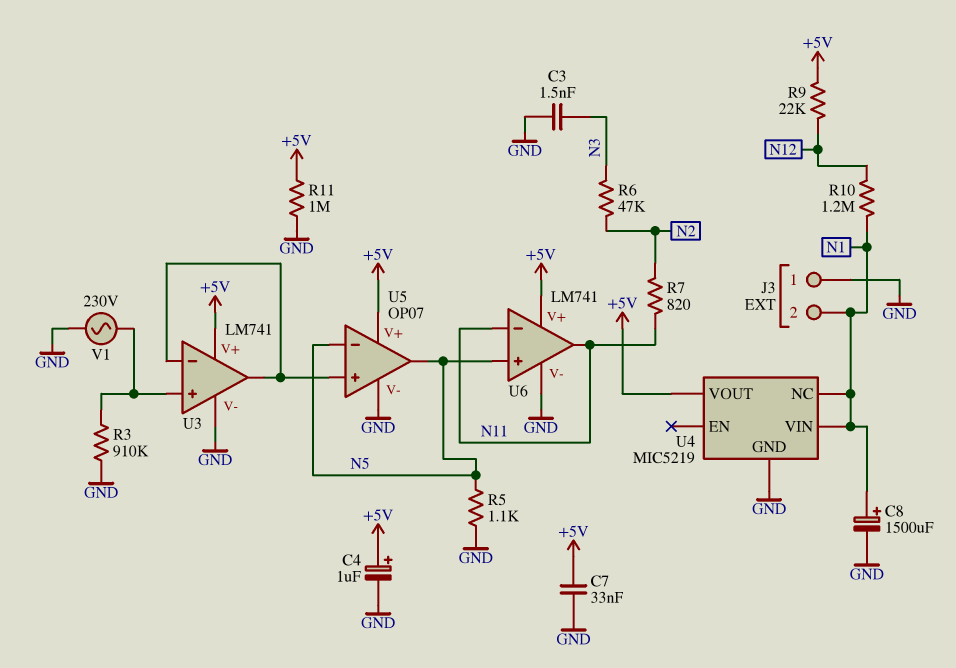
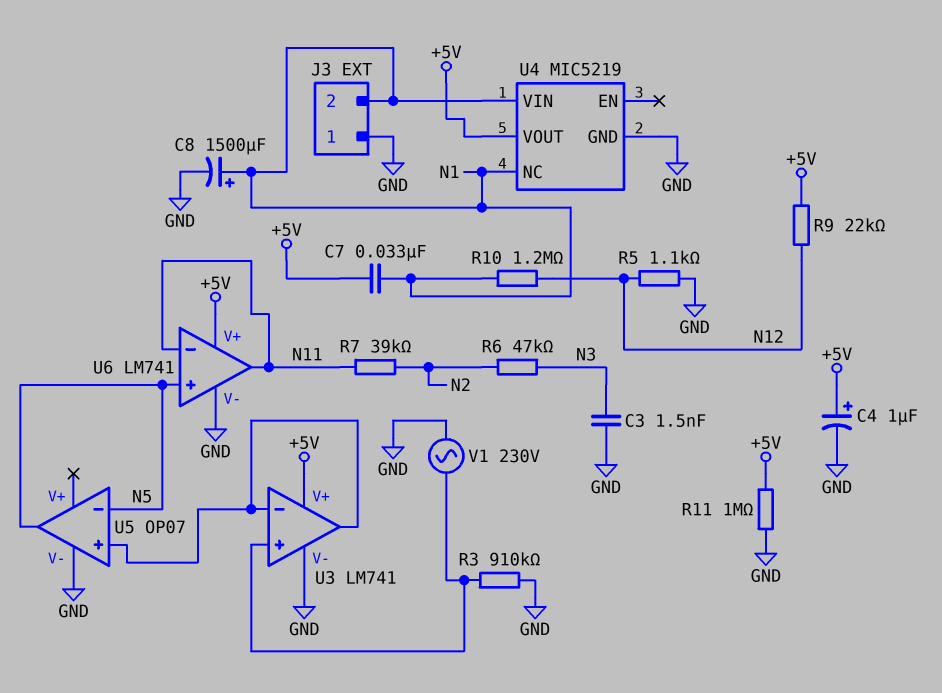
C7: 33nF (+5V, GND) -> 33nF (+5V, N1)
R5: 1.1k (GND, N5) -> 1.1k (GND, N12)
R7: 820 (N2, N11) -> 39k (N2, N11)
U5 pin V+: +5V -> none

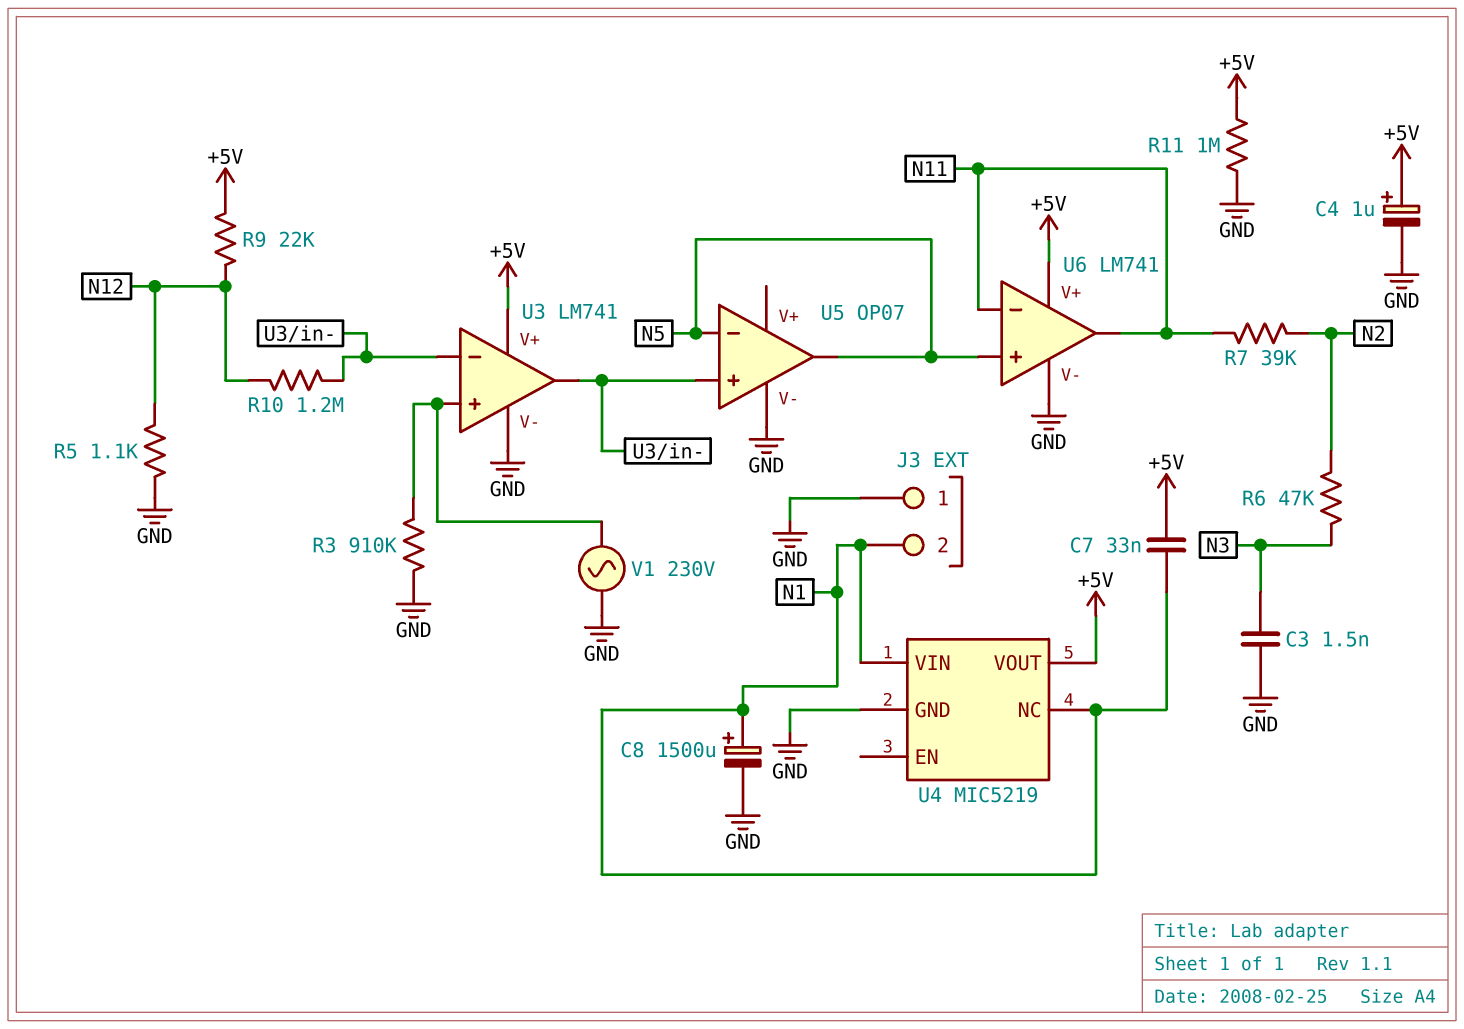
R10: 1.2M (N1, N12) -> 1.2M (N12, U3/in-)

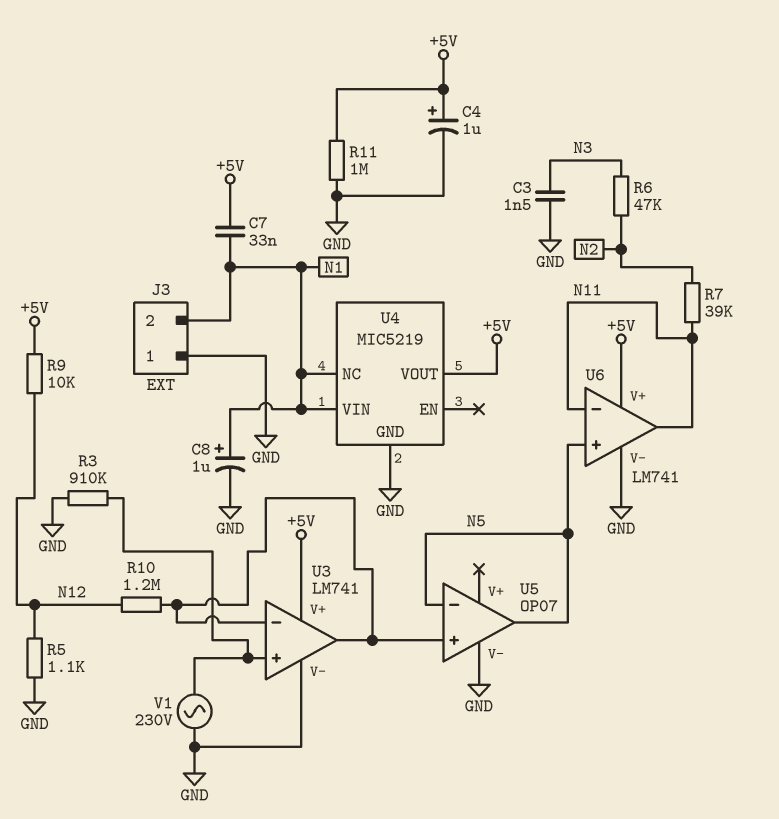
C8: 1500uF (plus N1, minus GND) -> 1uF (plus N1, minus GND)
R9: 22k (+5V, N12) -> 10k (+5V, N12)

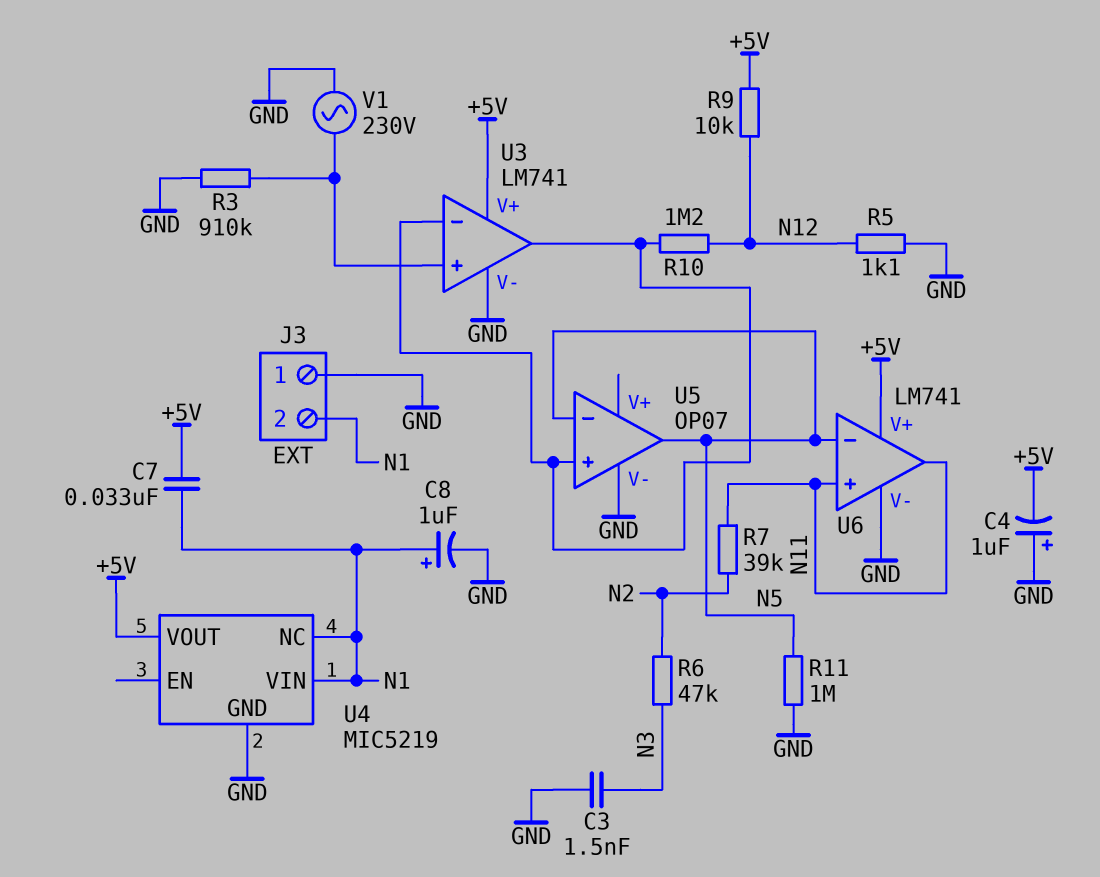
C4: 1uF (plus +5V, minus GND) -> 1uF (plus GND, minus +5V)
R11: 1M (+5V, GND) -> 1M (GND, N5)
U6 pin in+: N5 -> N11
U6 pin in-: N11 -> N5

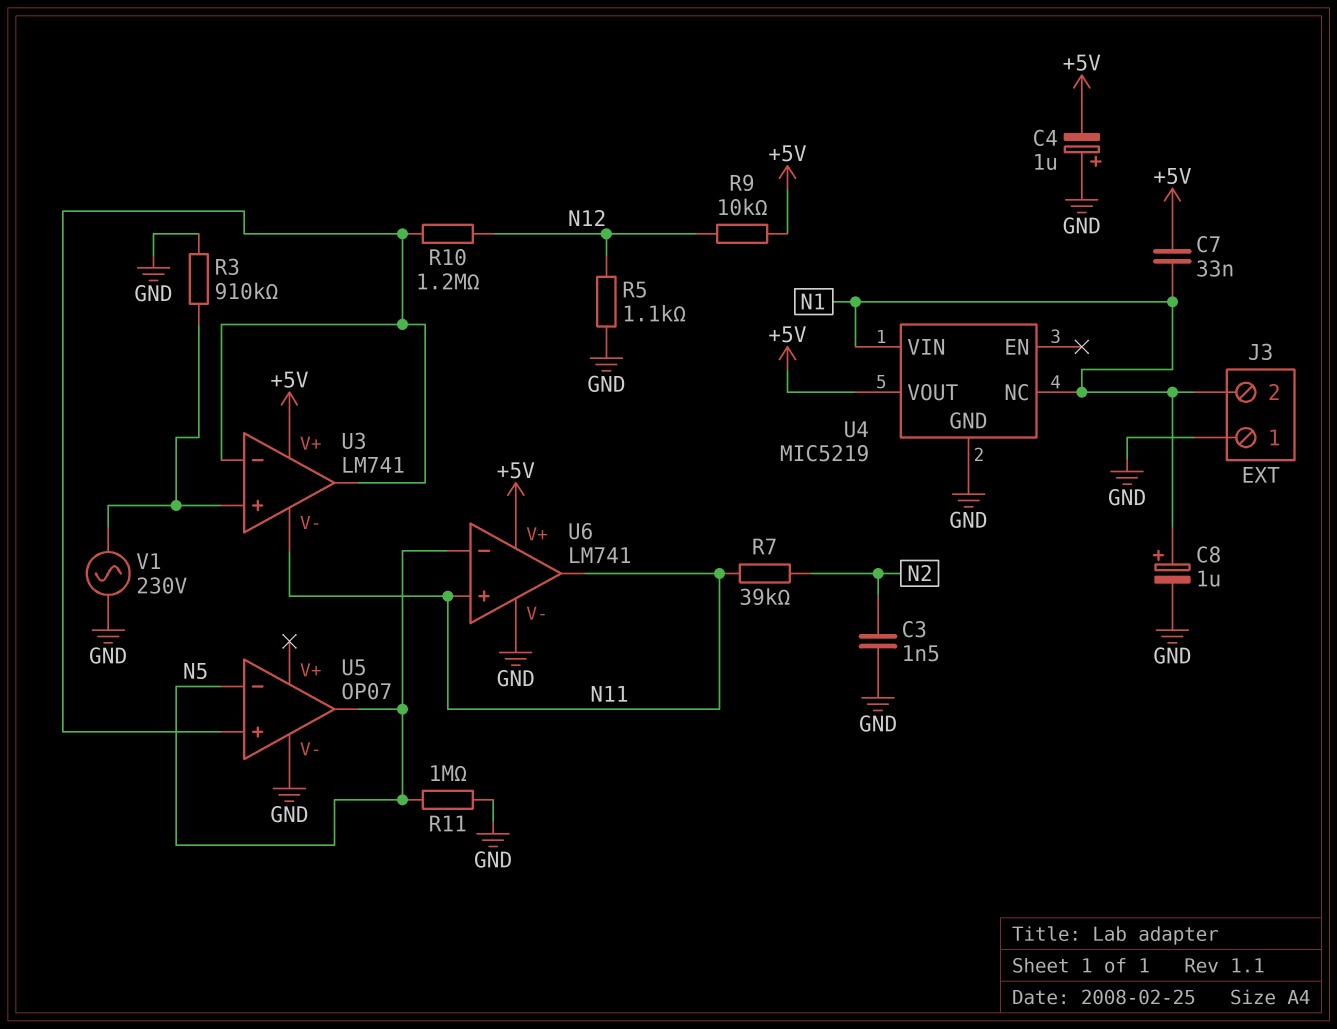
C3: 1.5nF (GND, N3) -> 1.5nF (GND, N2)
R6: 47k (N2, N3) -> none
U3 pin V-: GND -> N11

